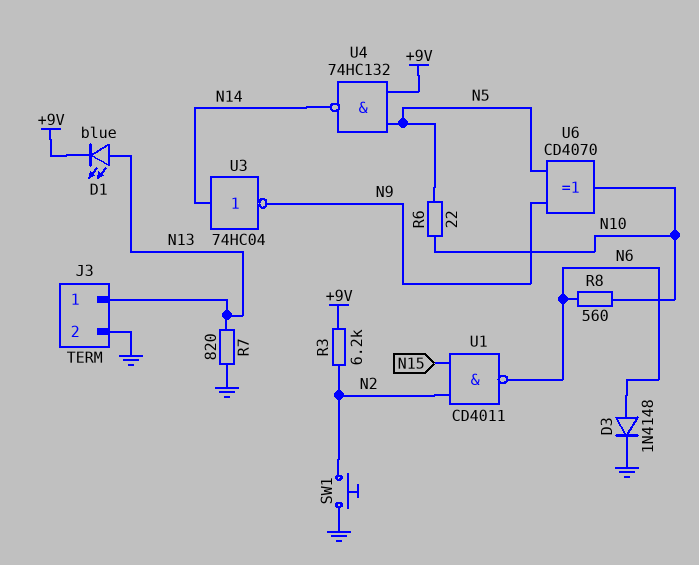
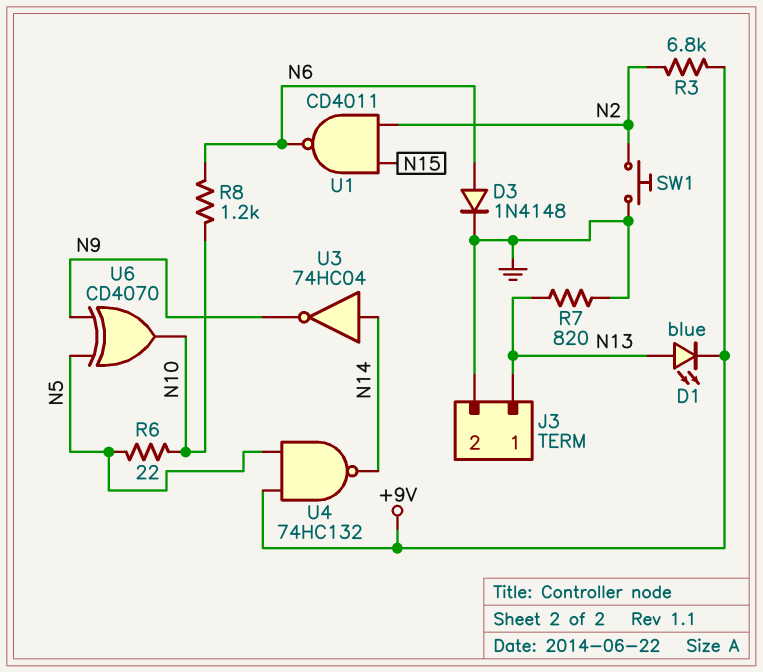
R3: 6.2k (+9V, N2) -> 6.8k (+9V, N2)
R8: 560 (N6, N10) -> 1.2k (N6, N10)

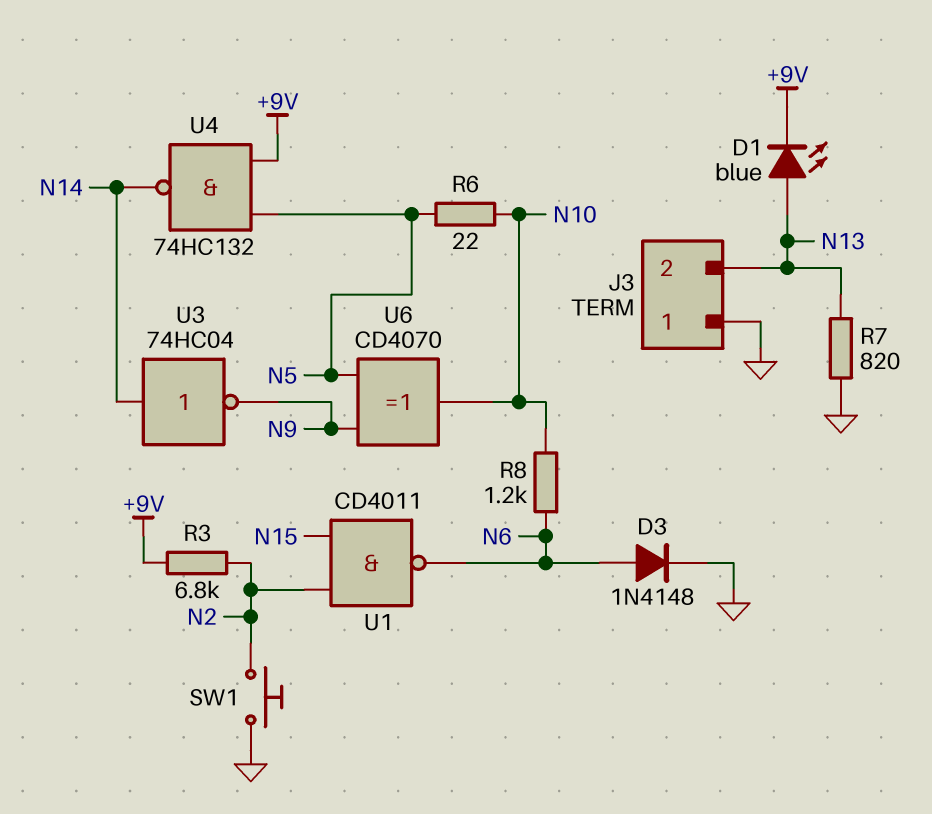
J3 pin 1: N13 -> GND
J3 pin 2: GND -> N13

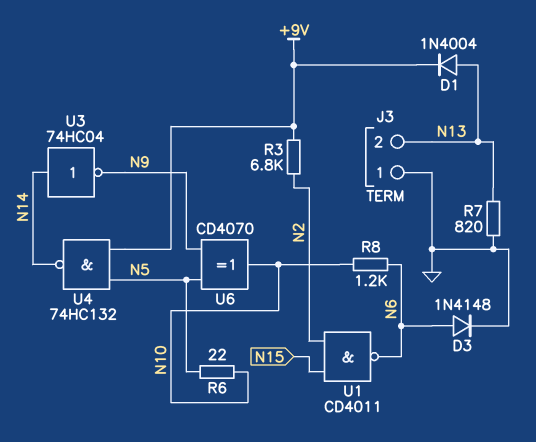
D1: LED blue (A N13, K +9V) -> diode 1N4004 (A N13, K +9V)
SW1: button (GND, N2) -> none

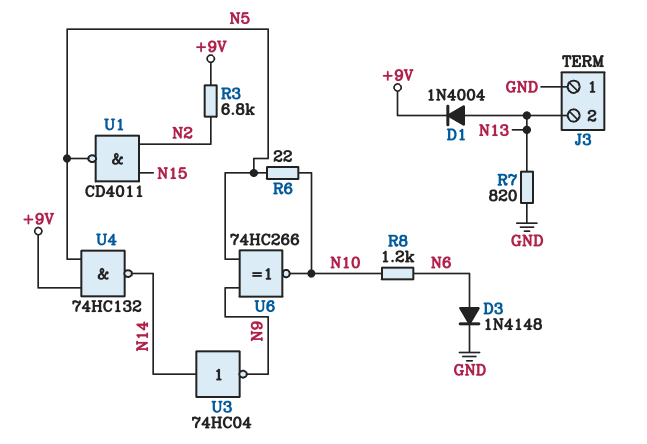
U1: NAND CD4011 (in N2, in N15, out N6) -> NAND CD4011 (in N2, in N15, out N5)
U6: XOR CD4070 (in N5, in N9, out N10) -> XNOR 74HC266 (in N5, in N9, out N10)

